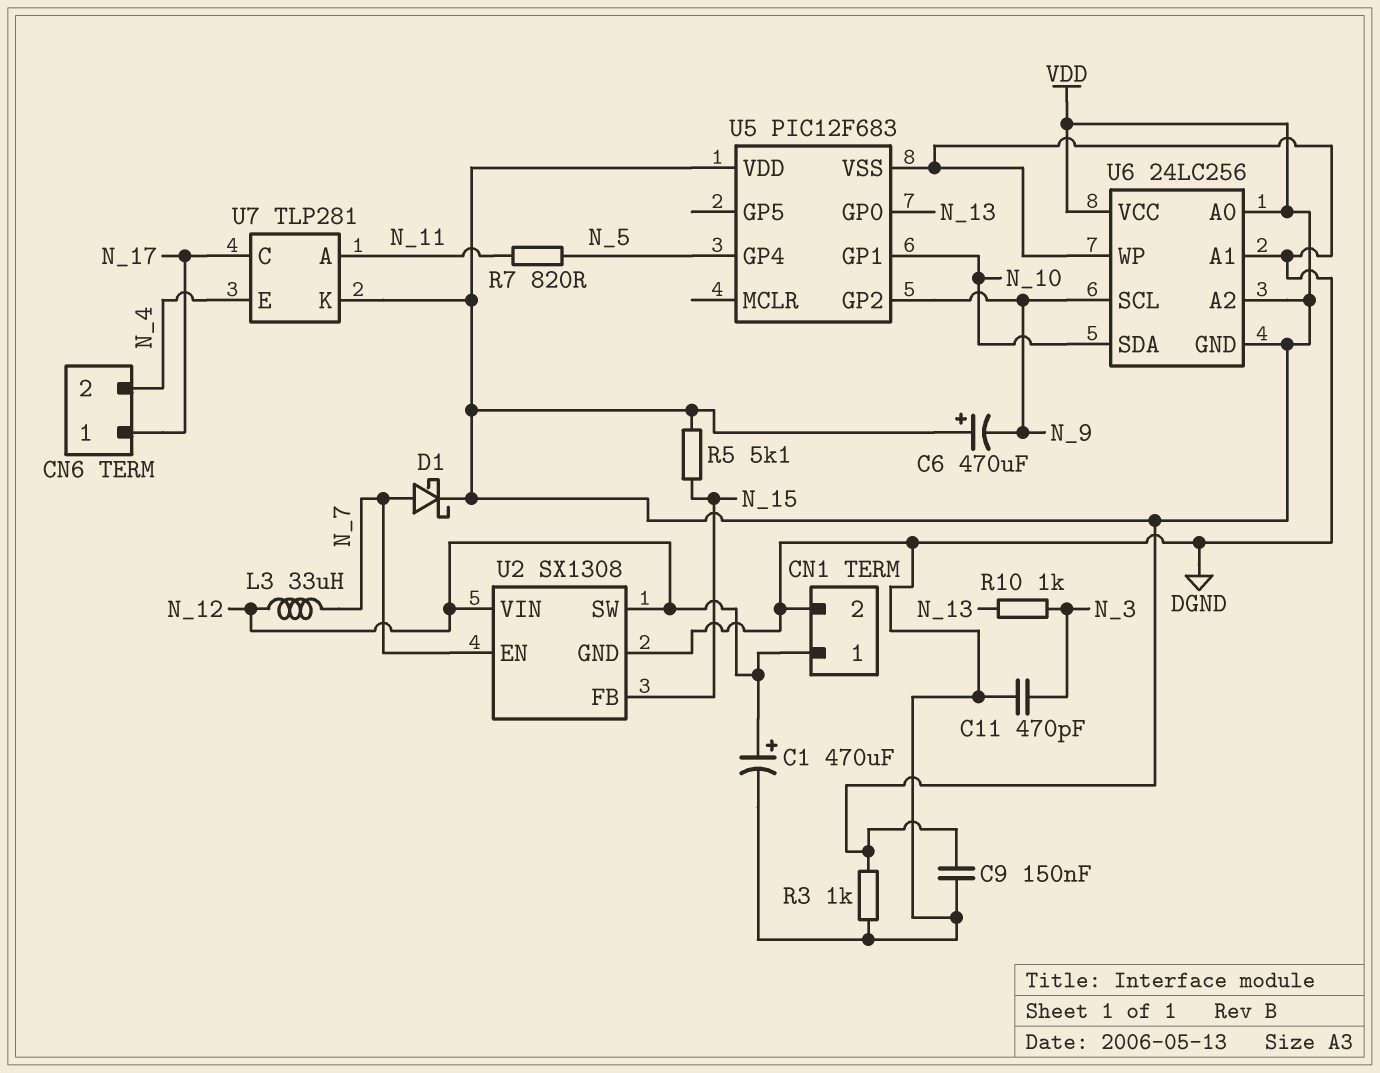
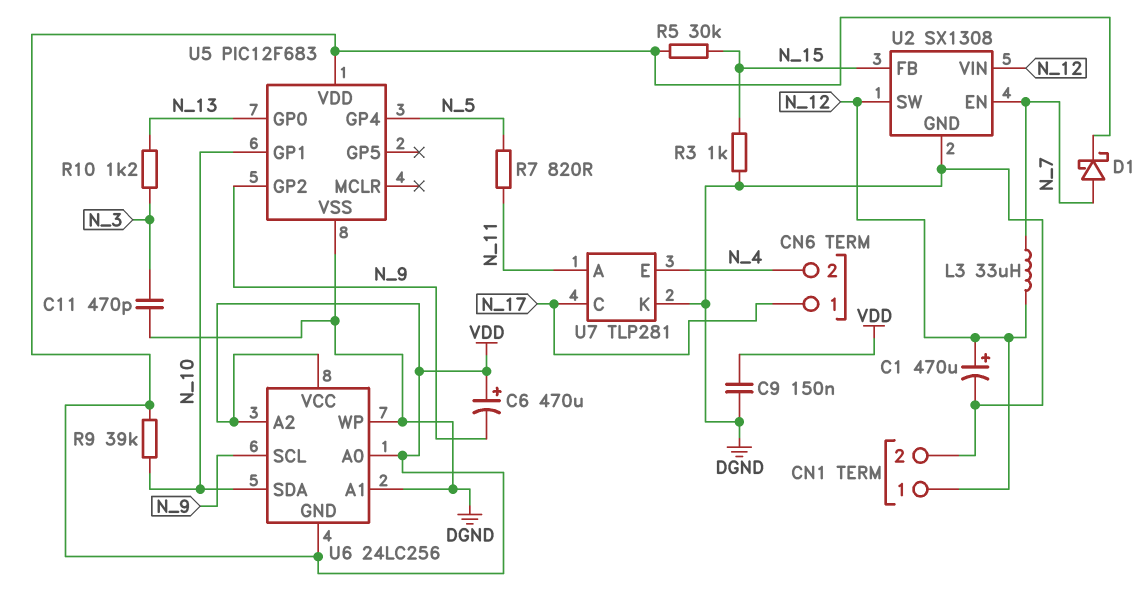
R3: 1k (DGND, VDD) -> 1k (DGND, N_15)
R5: 5.1k (N_15, VDD) -> 30k (N_15, VDD)
R9: none -> 39k (N_10, VDD)
R10: 1k (N_3, N_13) -> 1.2k (N_3, N_13)
U7 pin K: VDD -> DGND

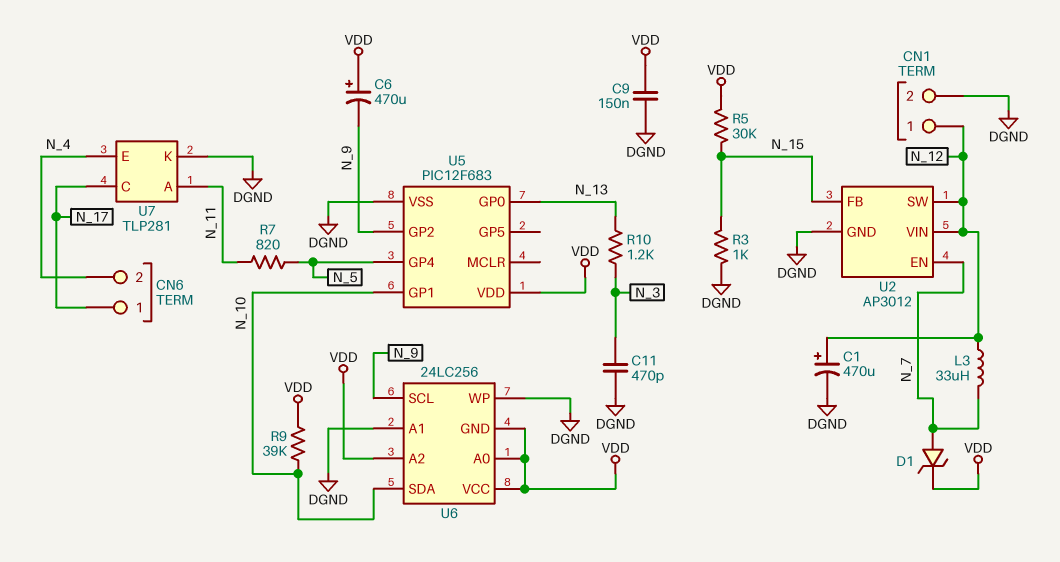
D1: schottky (A N_7, K VDD) -> zener (A N_7, K VDD)
U2: SX1308 -> AP3012

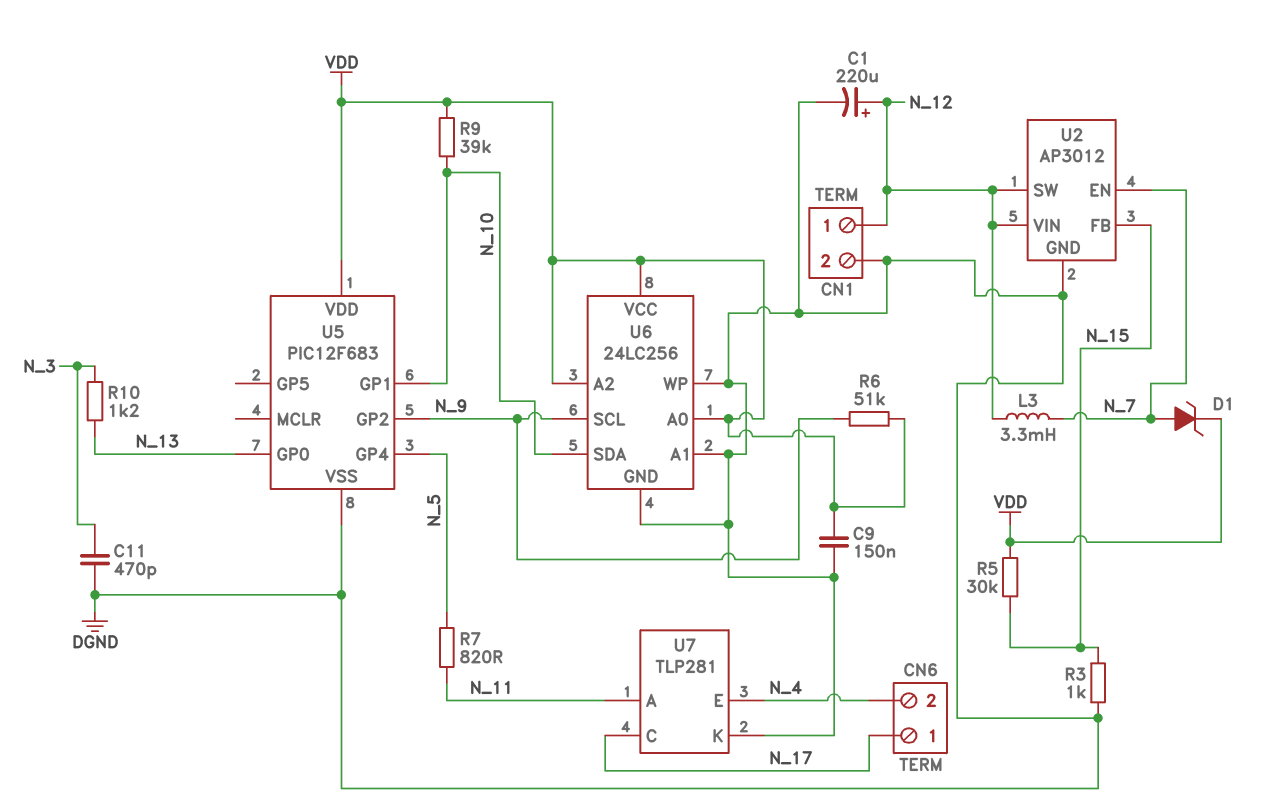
C1: 470uF (plus N_12, minus DGND) -> 220uF (plus N_12, minus DGND)
C6: 470uF (plus VDD, minus N_9) -> none
L3: 33uH (N_7, N_12) -> 3.3mH (N_7, N_12)
R6: none -> 51k (N_9, VDD)
U6 pin GND: VDD -> DGND

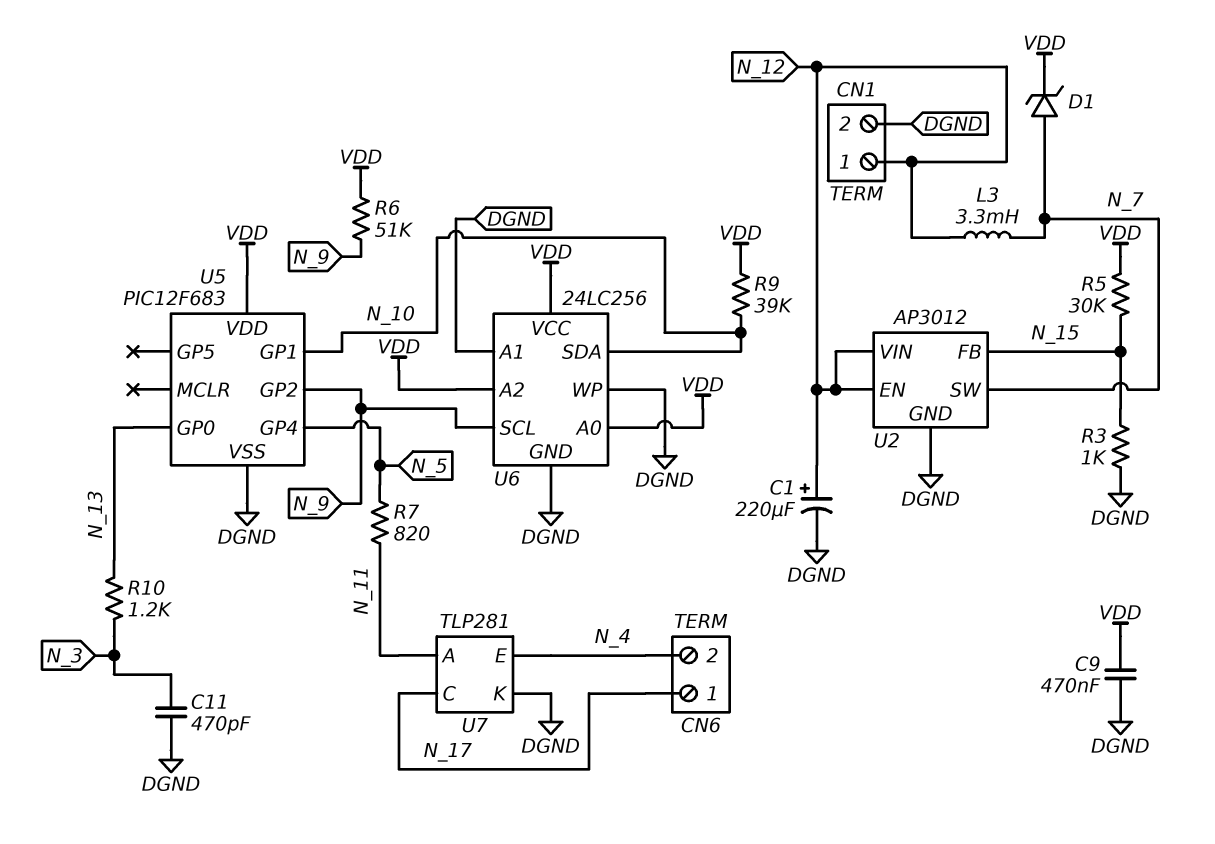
C9: 150nF (DGND, VDD) -> 470nF (DGND, VDD)
U2 pin EN: N_7 -> N_12
U2 pin SW: N_12 -> N_7

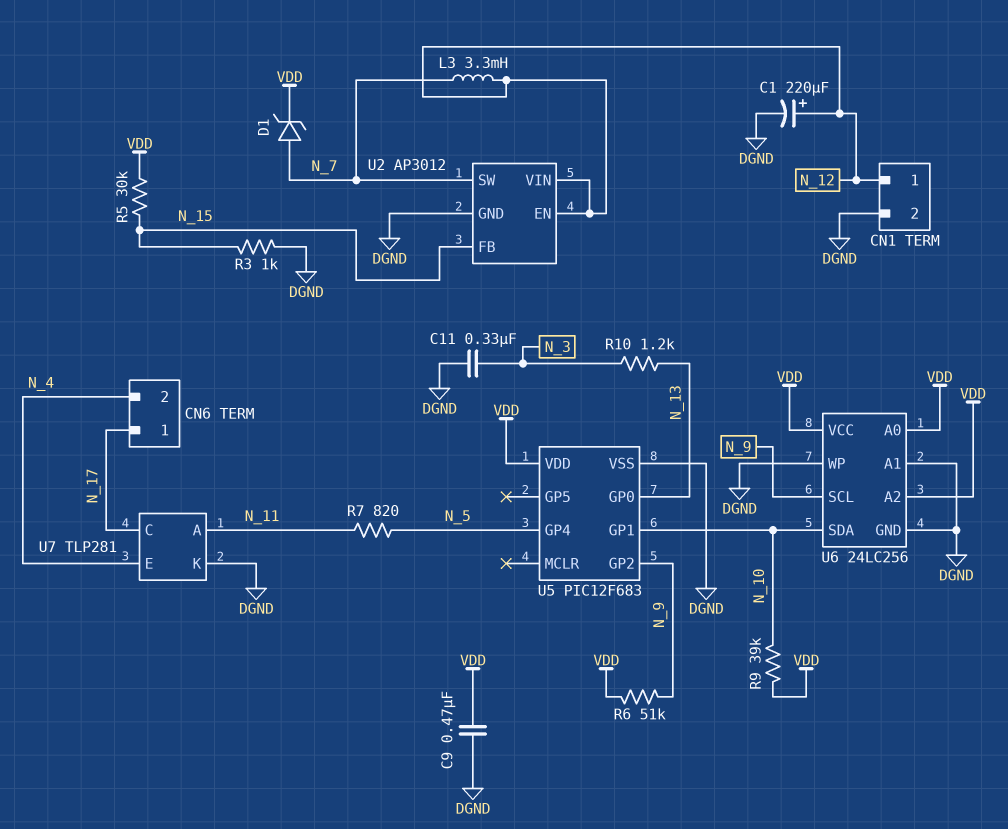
C11: 470pF (DGND, N_3) -> 330nF (DGND, N_3)

